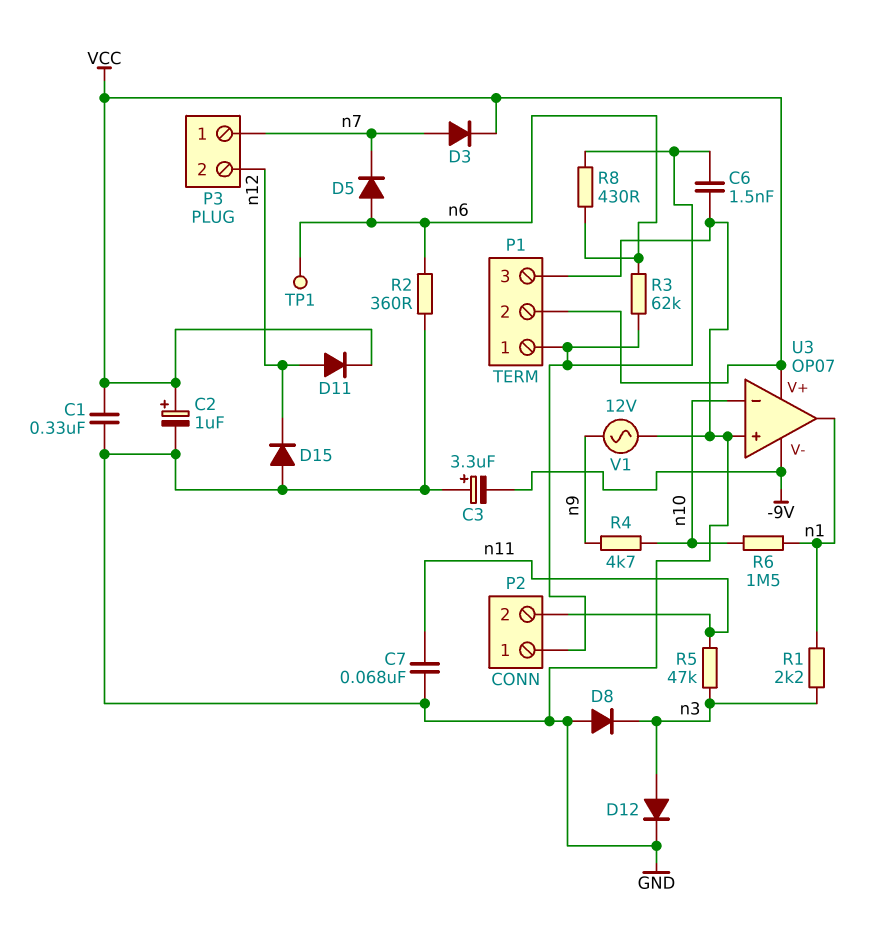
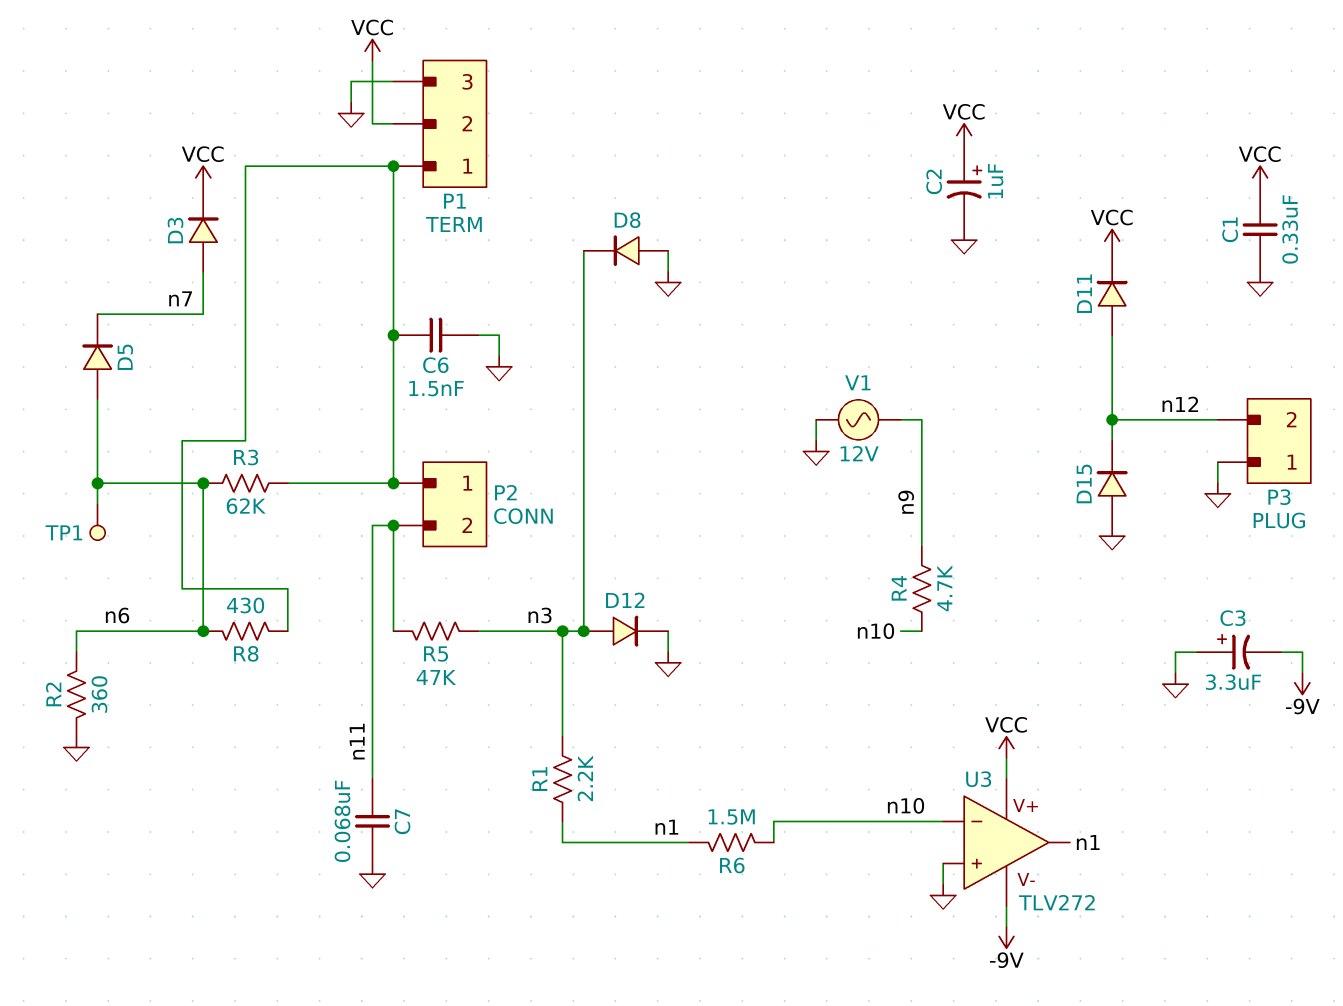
P3 pin 1: n7 -> GND
U3: OP07 -> TLV272

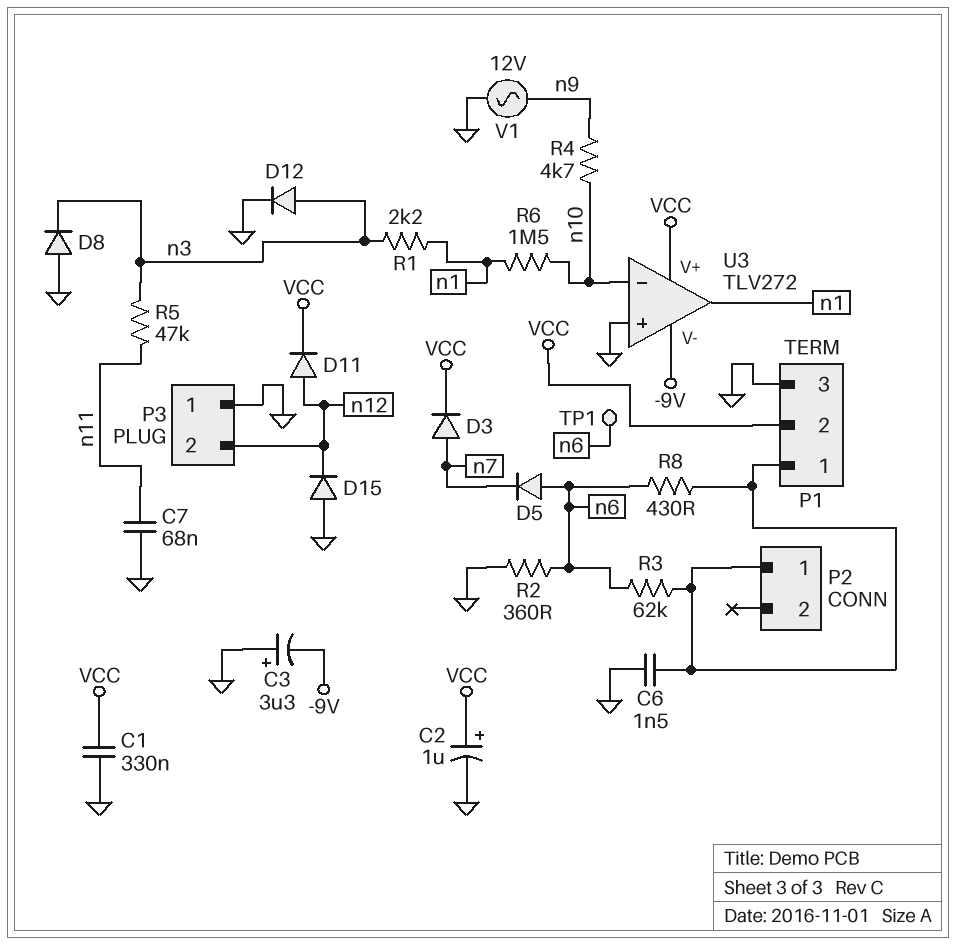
P2 pin 2: n11 -> none

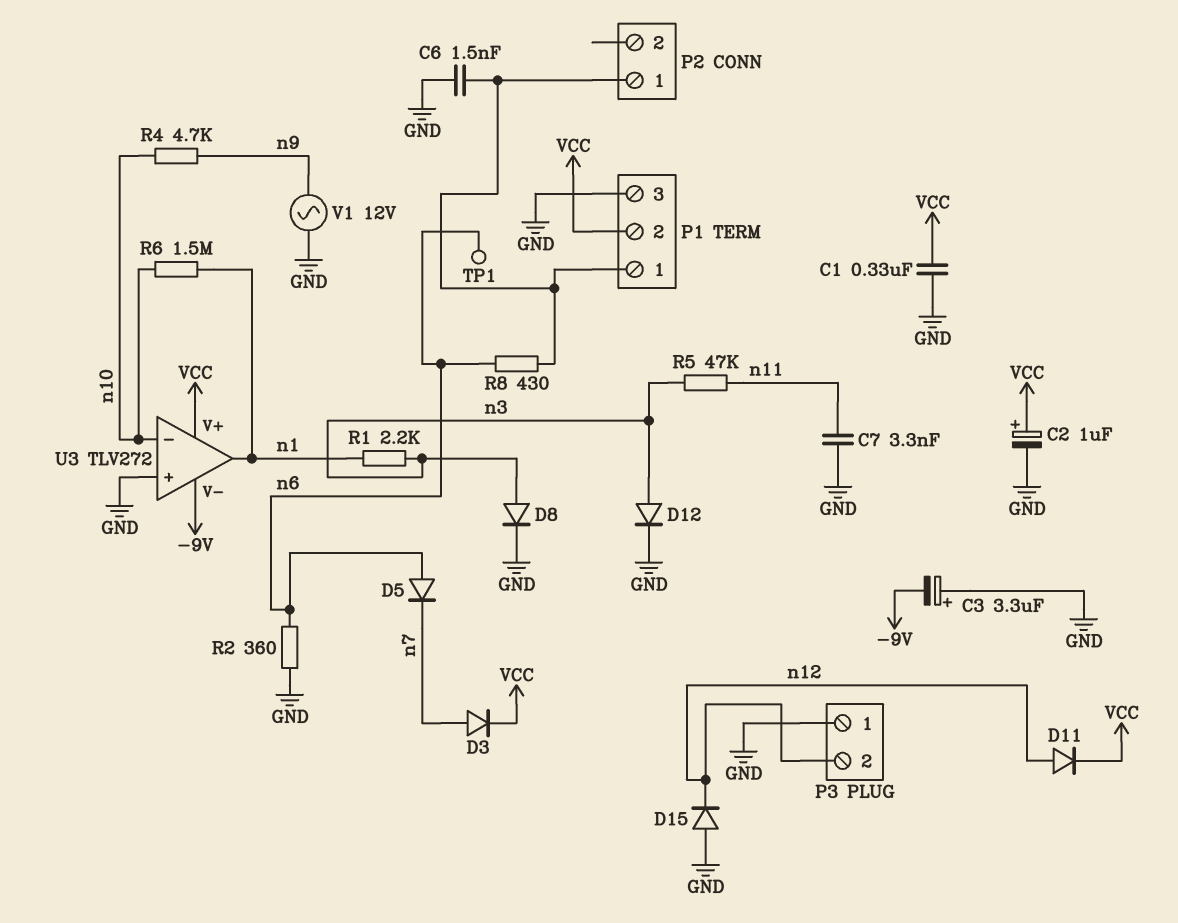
C7: 68nF (GND, n11) -> 3.3nF (GND, n11)
D8: diode (A GND, K n3) -> diode (A n3, K GND)
R3: 62k (P1/1, n6) -> none

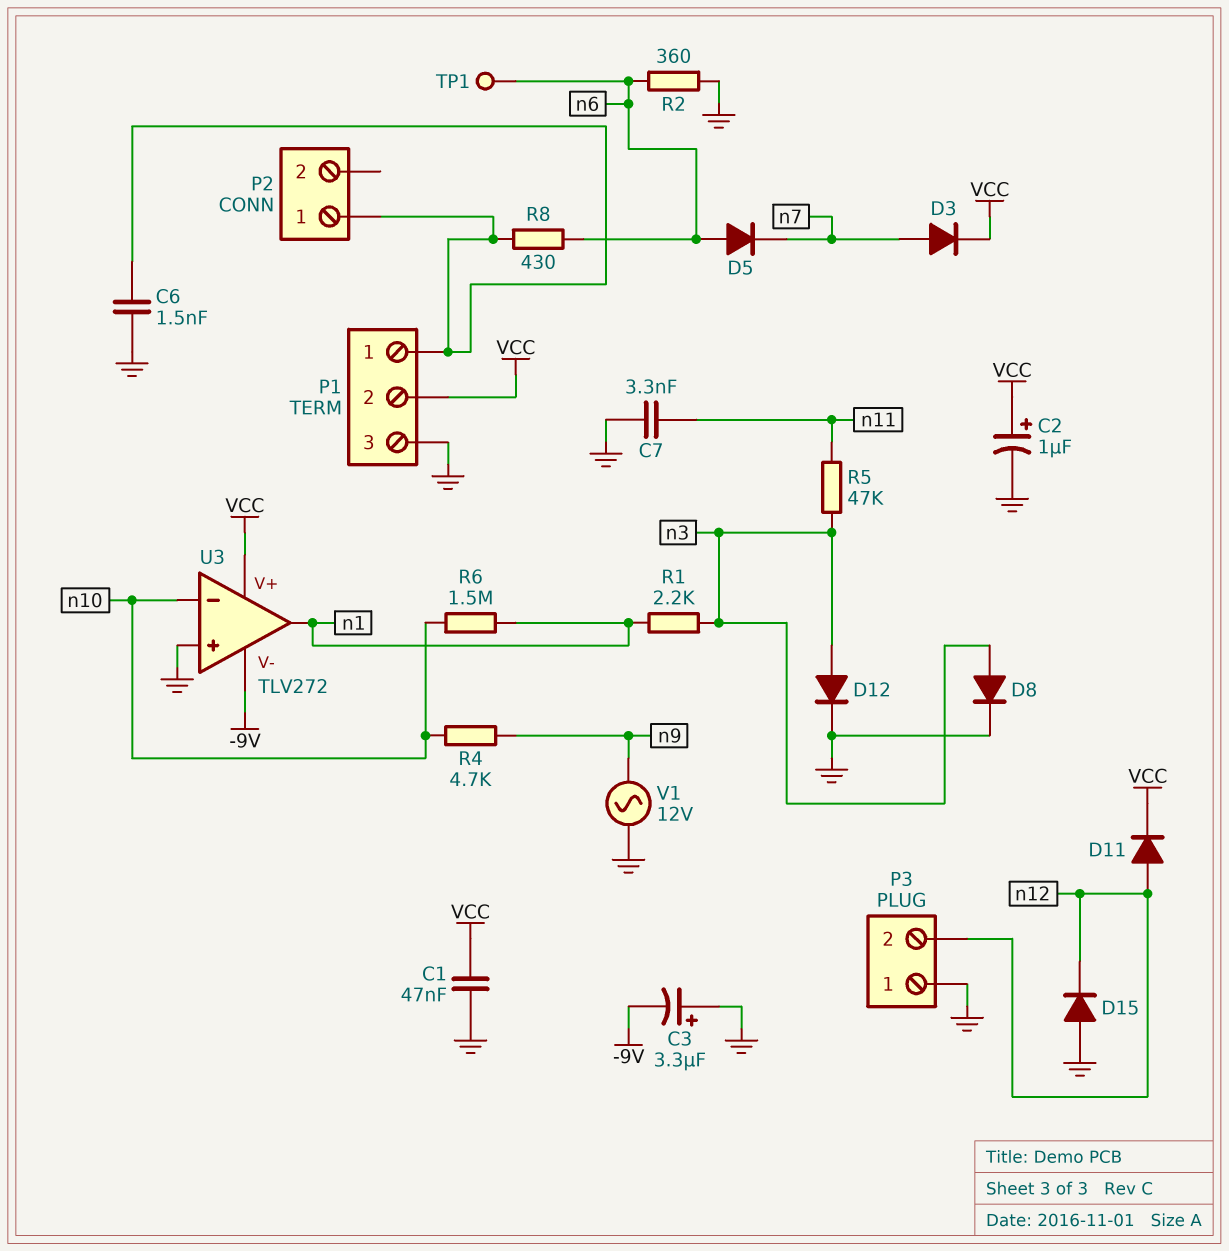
C1: 330nF (GND, VCC) -> 47nF (GND, VCC)

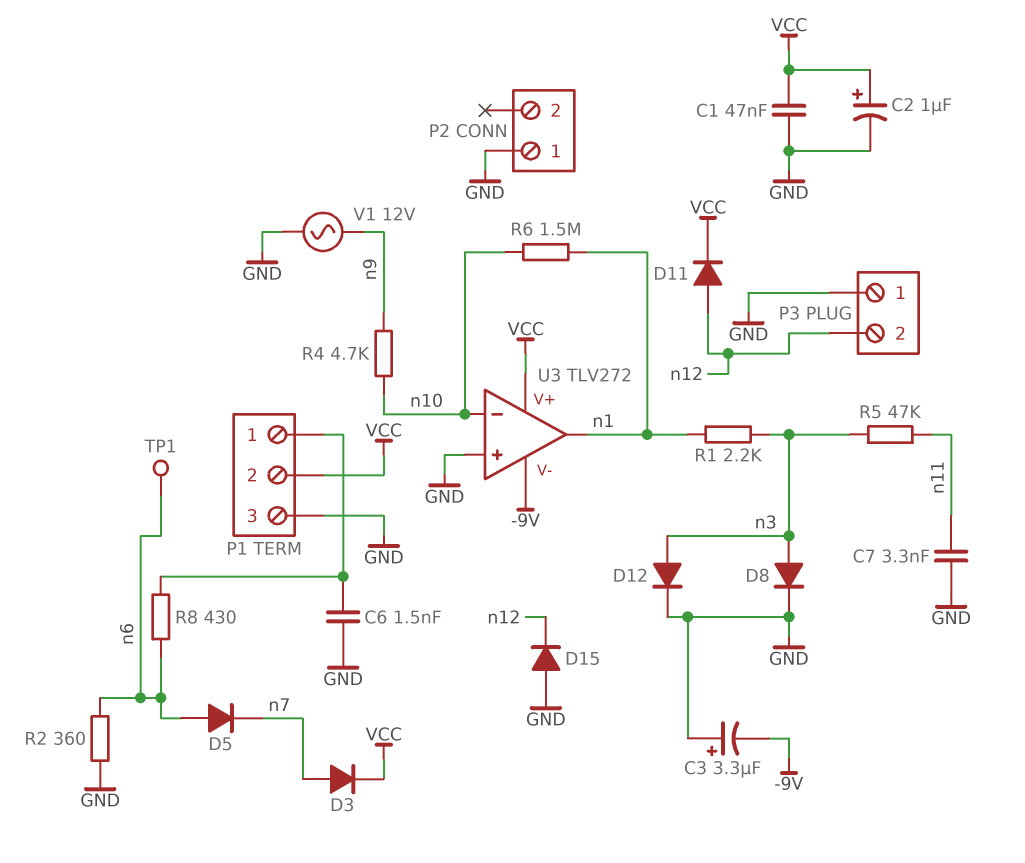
P2 pin 1: P1/1 -> GND

